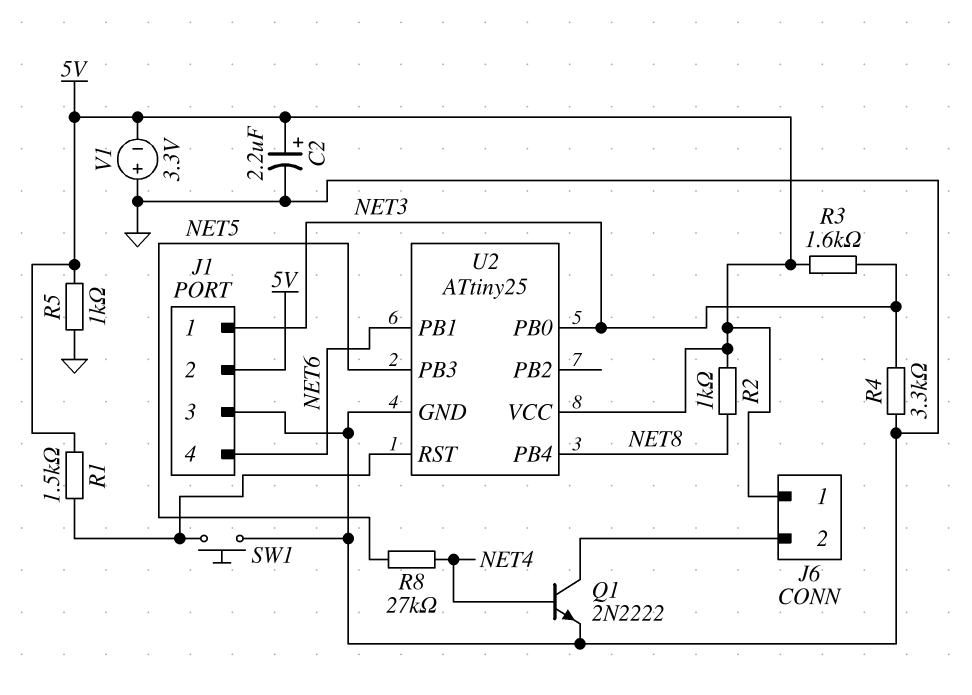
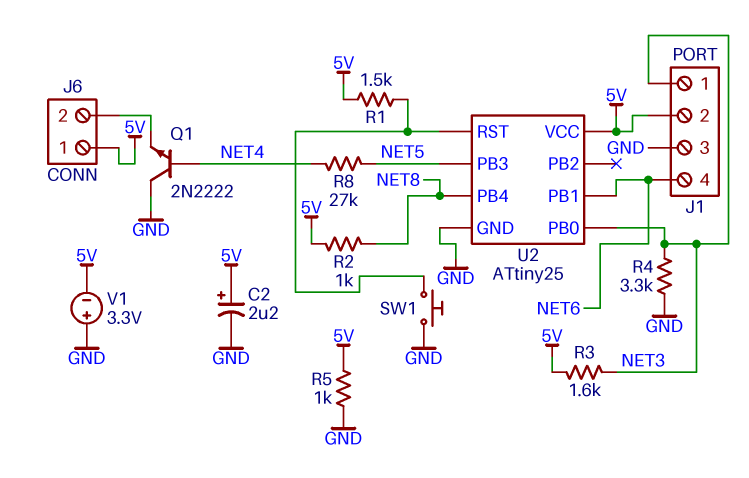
Q1: NPN 2N2222 (B NET4, C J6/2, E GND) -> NPN 2N2222 (B NET4, C GND, E J6/2)

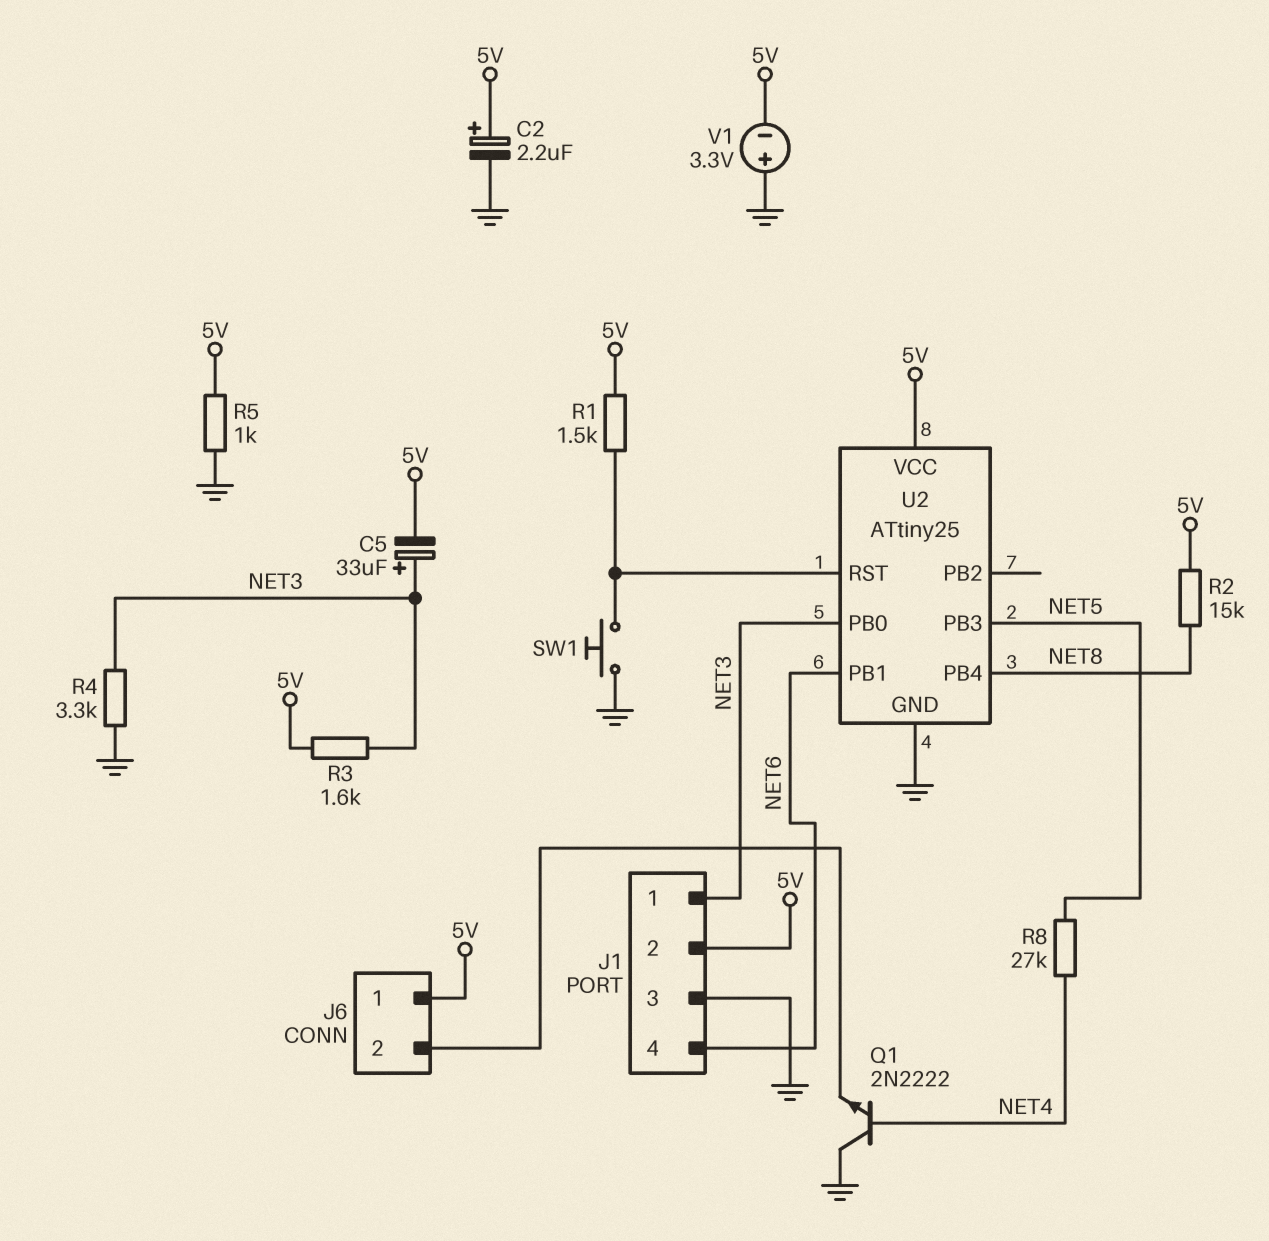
C5: none -> 33uF (plus NET3, minus 5V)
R2: 1k (5V, NET8) -> 15k (5V, NET8)

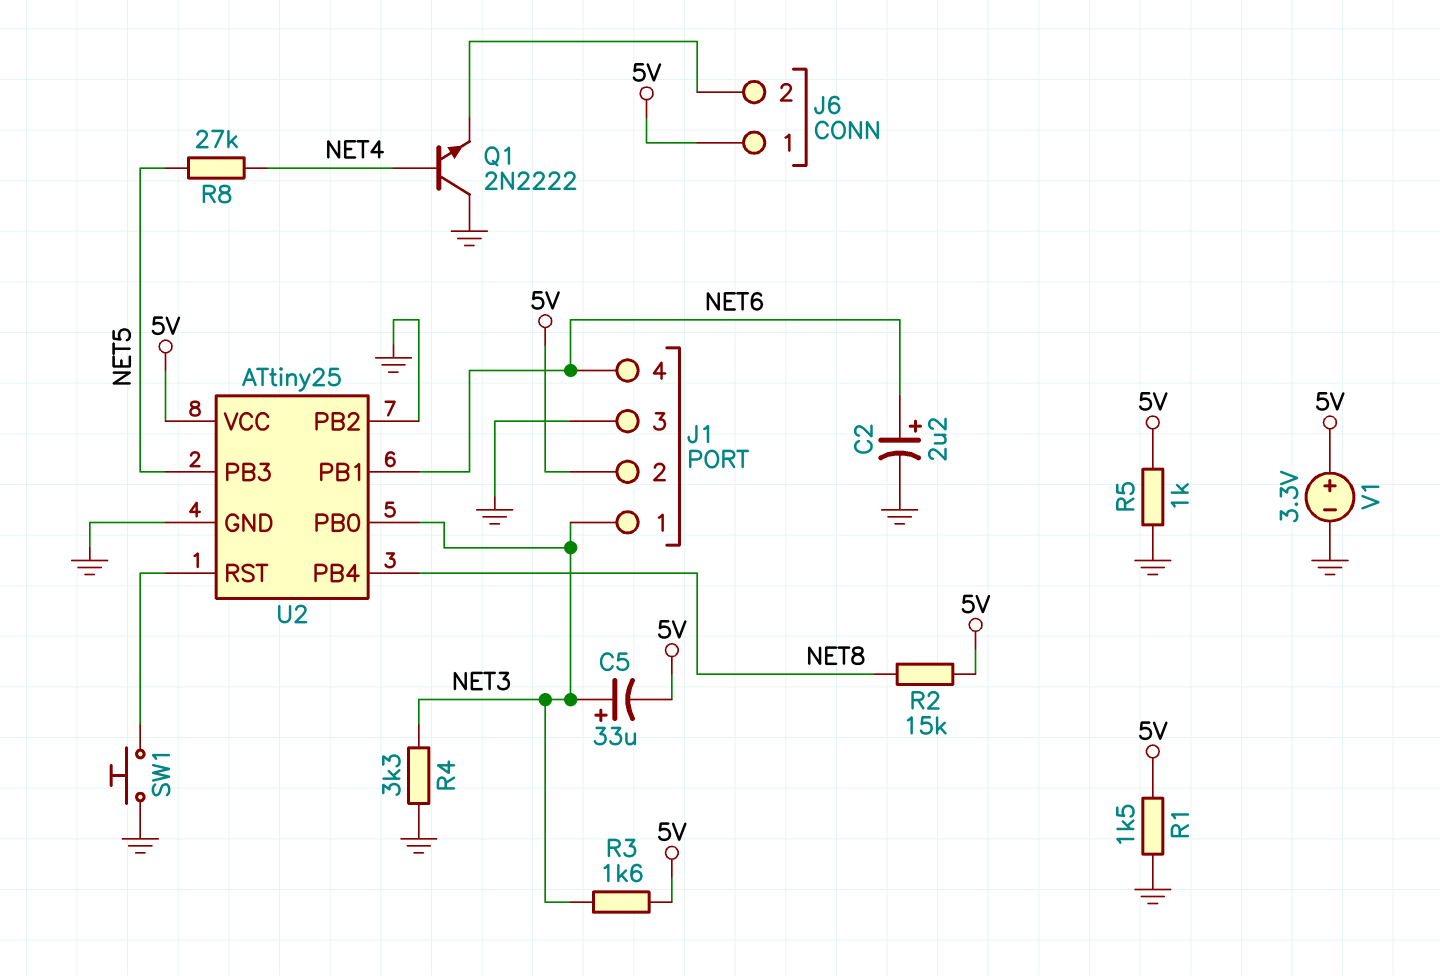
C2: 2.2uF (plus 5V, minus GND) -> 2.2uF (plus NET6, minus GND)
R1: 1.5k (5V, U2/RST) -> 1.5k (5V, GND)
U2 pin PB2: none -> GND
V1: 3.3V (plus GND, minus 5V) -> 3.3V (plus 5V, minus GND)

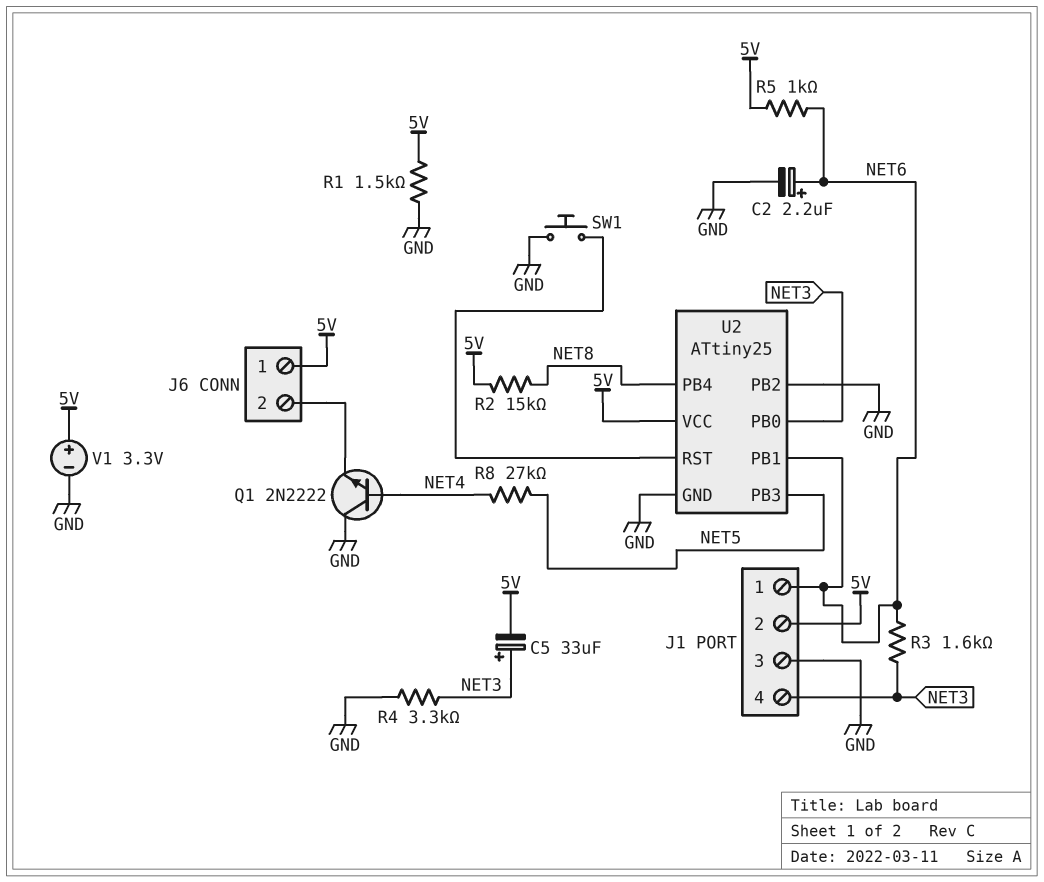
J1 pin 1: NET3 -> NET6
J1 pin 4: NET6 -> NET3
R3: 1.6k (5V, NET3) -> 1.6k (NET3, NET6)
R5: 1k (5V, GND) -> 1k (5V, NET6)

